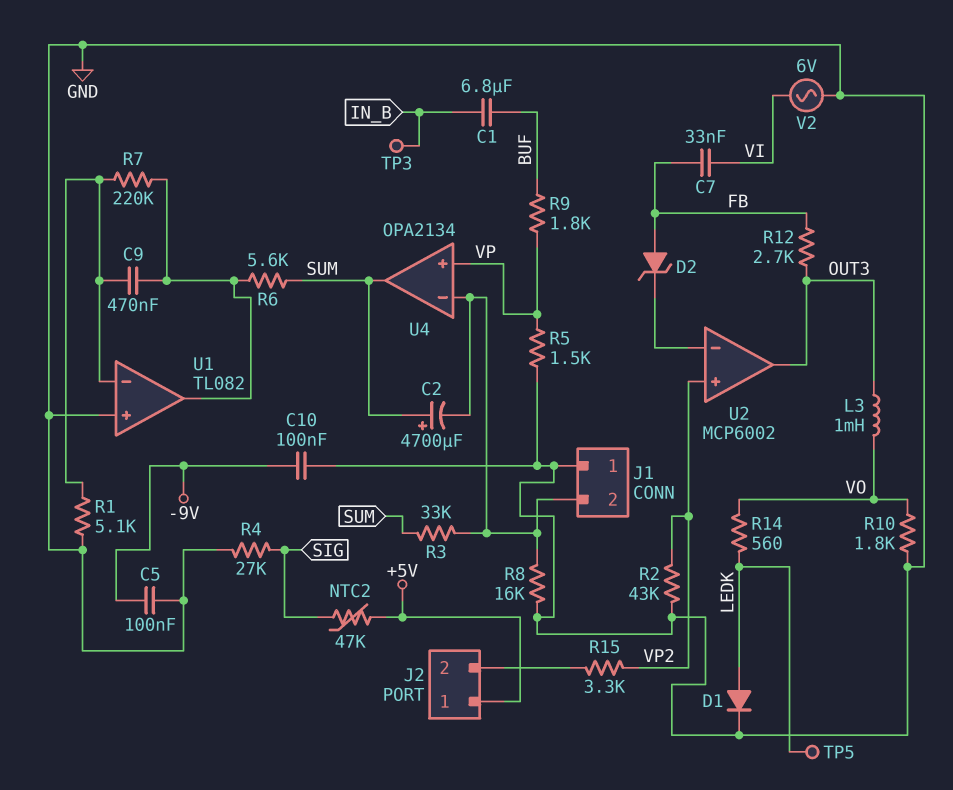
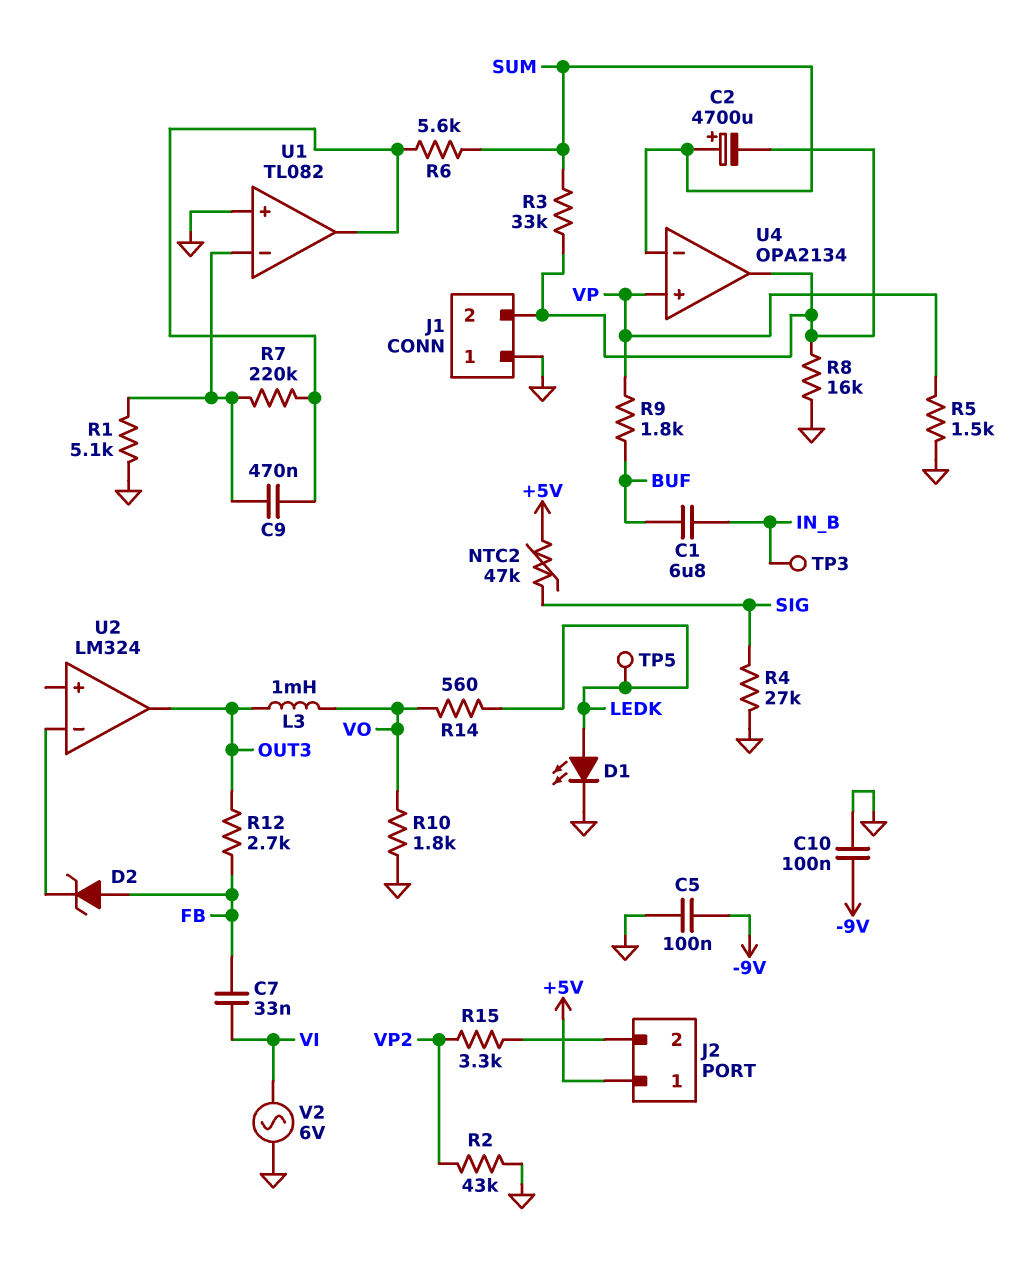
D1: diode (A LEDK, K GND) -> LED (A LEDK, K GND)
U2: MCP6002 -> LM324
U2 pin in+: VP2 -> none
U4 pin in-: J1/2 -> SUM
U4 pin out: SUM -> J1/2

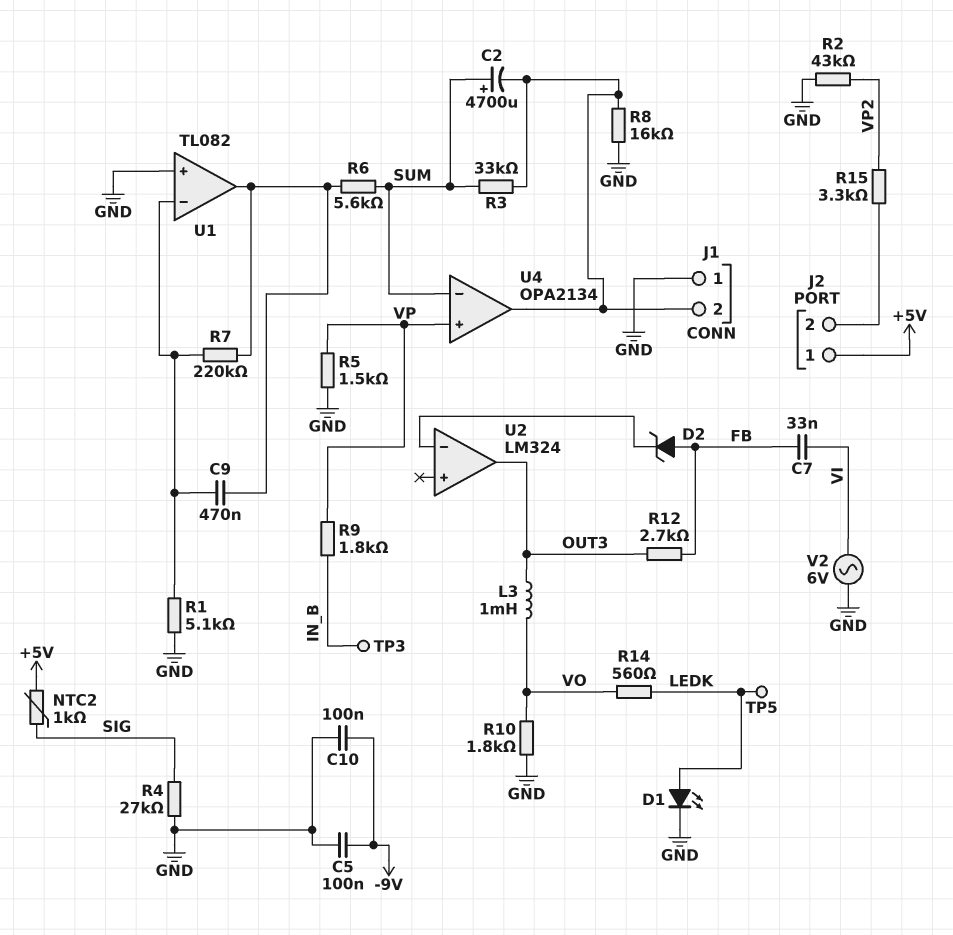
C1: 6.8uF (BUF, IN_B) -> none
NTC2: 47k (+5V, SIG) -> 1k (+5V, SIG)
R9: 1.8k (BUF, VP) -> 1.8k (IN_B, VP)

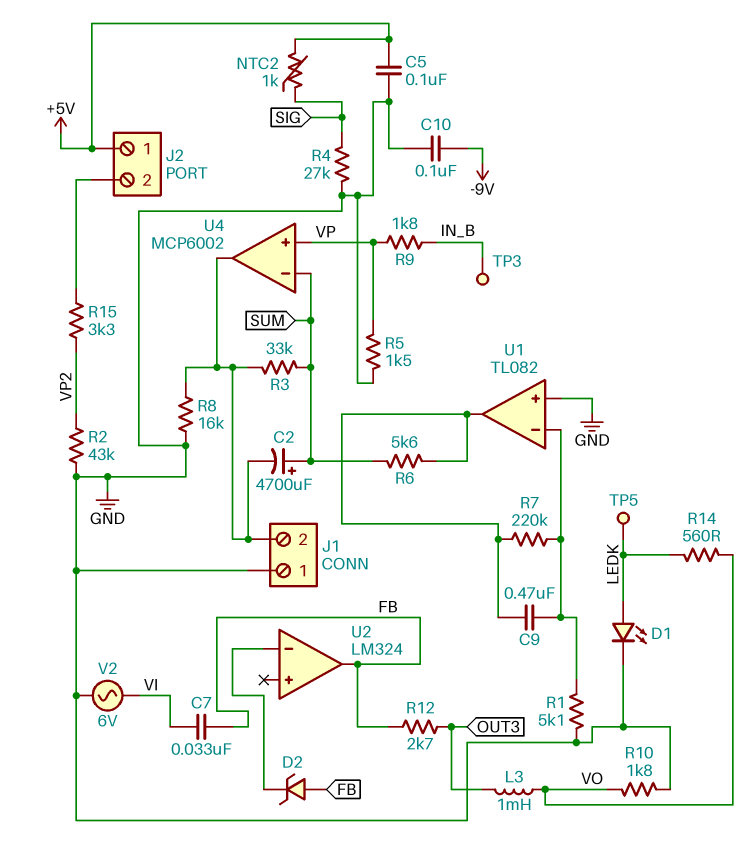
C5: 100nF (-9V, GND) -> 100nF (+5V, GND)
U2 pin out: OUT3 -> FB
U4: OPA2134 -> MCP6002

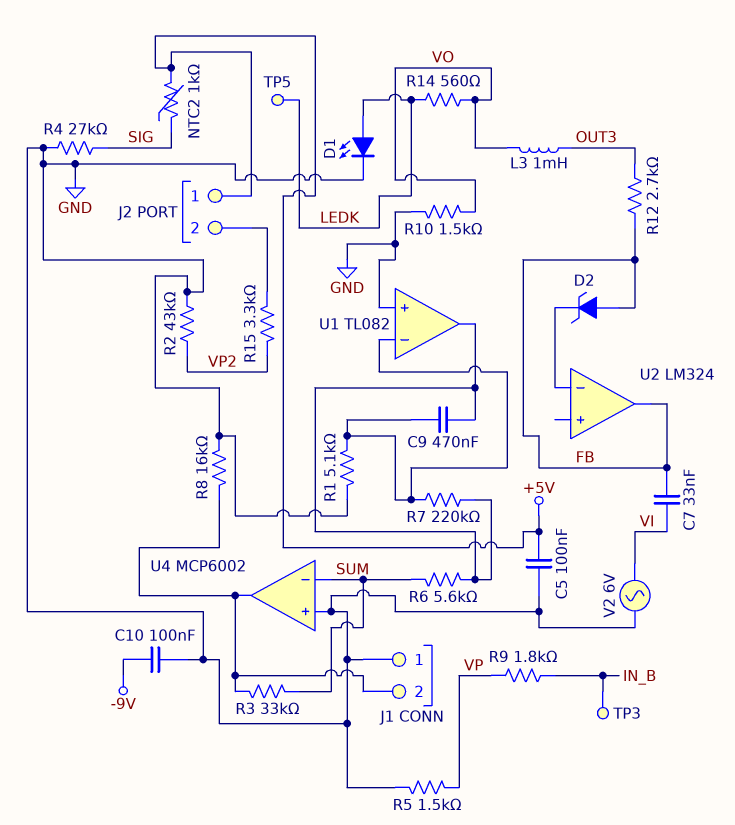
C2: 4700uF (plus SUM, minus J1/2) -> none
R10: 1.8k (GND, VO) -> 1.5k (GND, VO)
U4 pin in+: VP -> GND

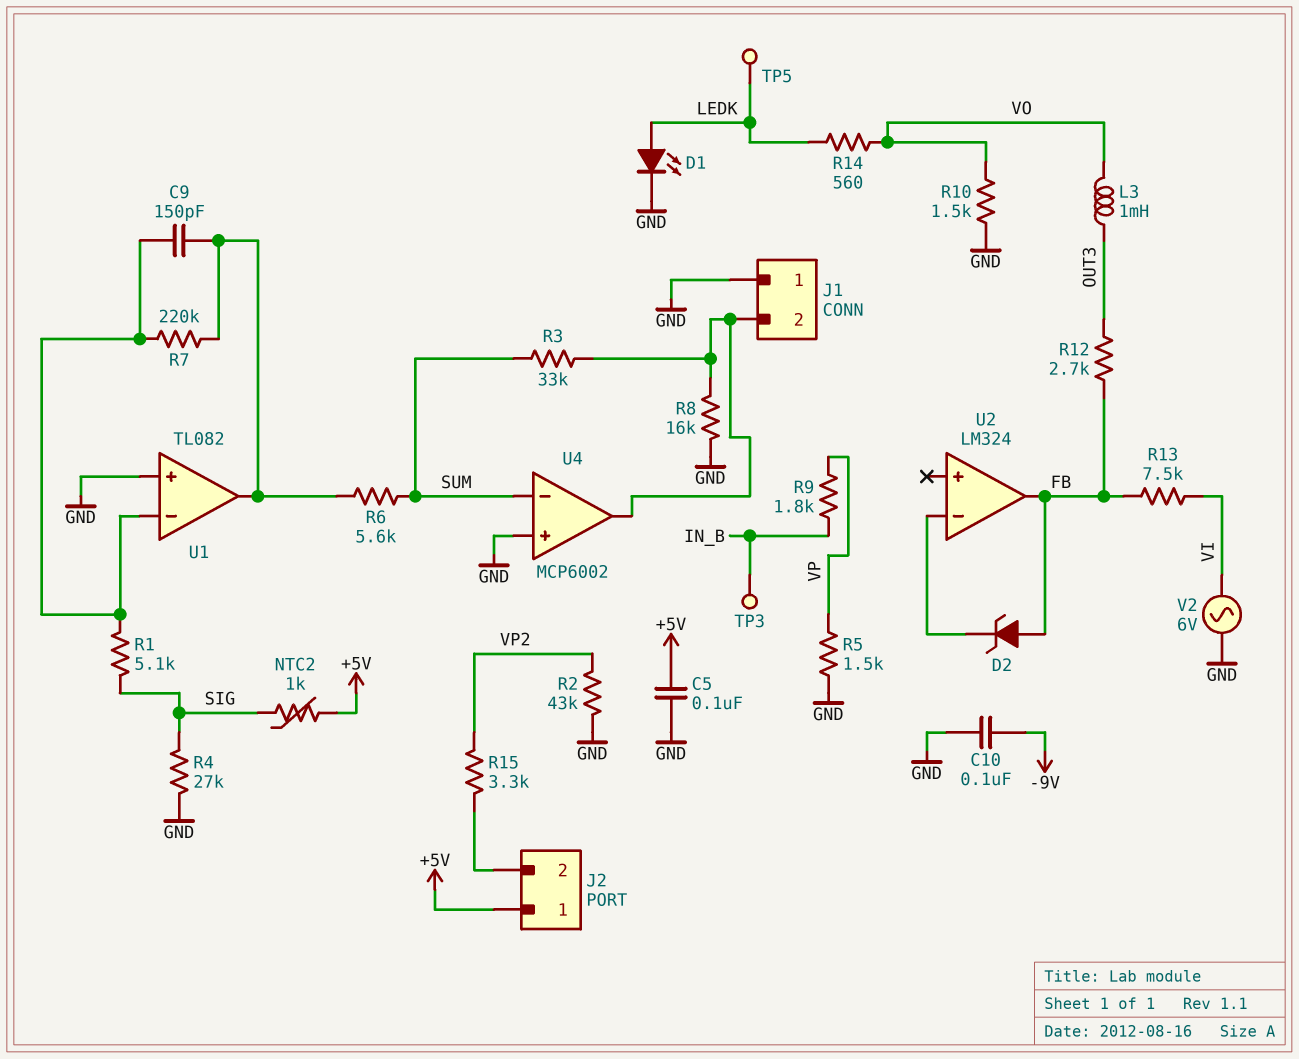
C7: 33nF (FB, VI) -> none
C9: 470nF (U1/in-, U1/out) -> 150pF (U1/in-, U1/out)
R1: 5.1k (GND, U1/in-) -> 5.1k (SIG, U1/in-)
R13: none -> 7.5k (FB, VI)

